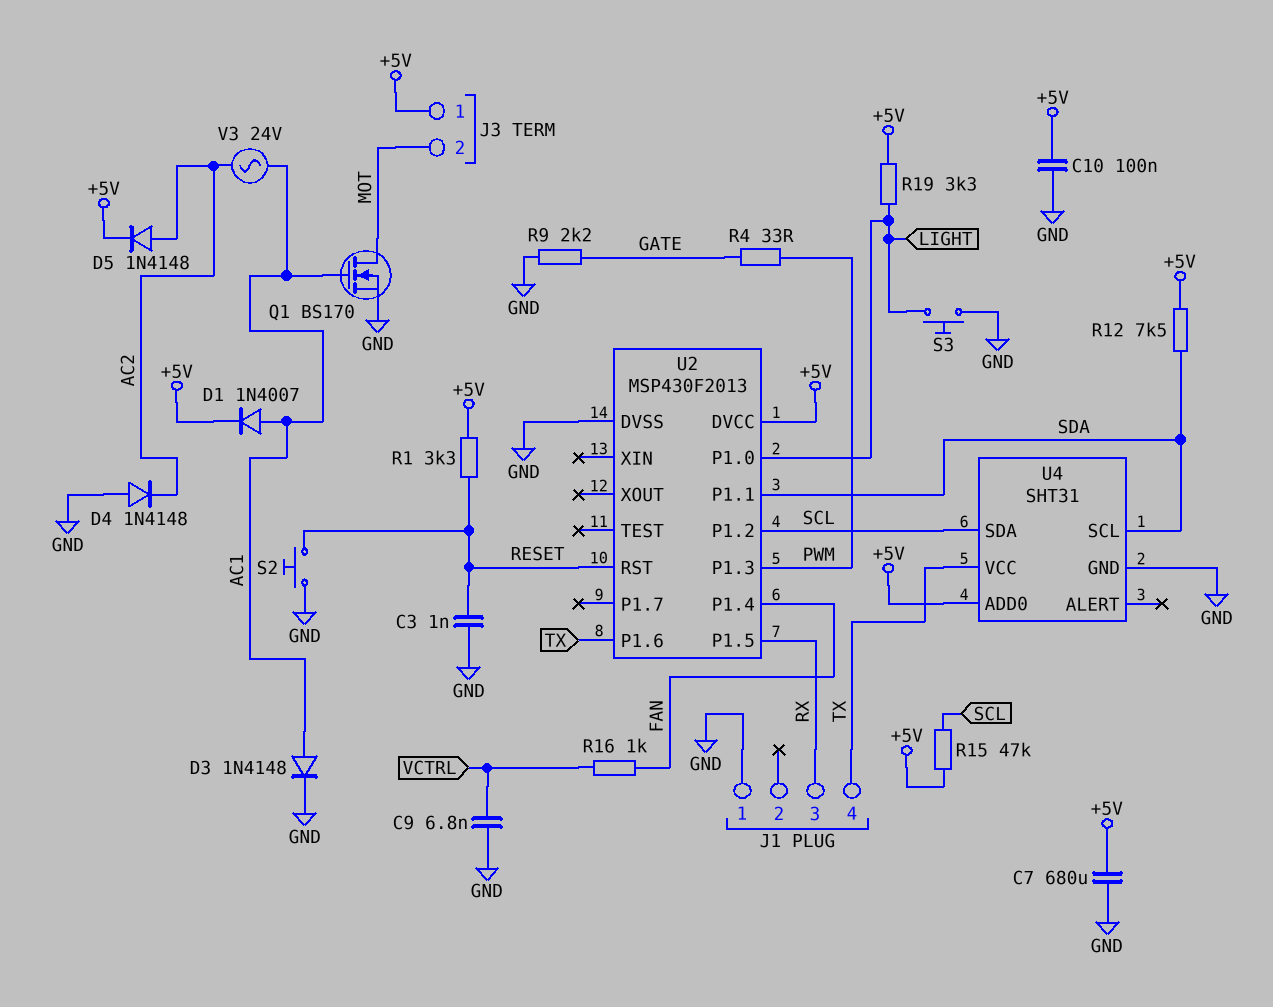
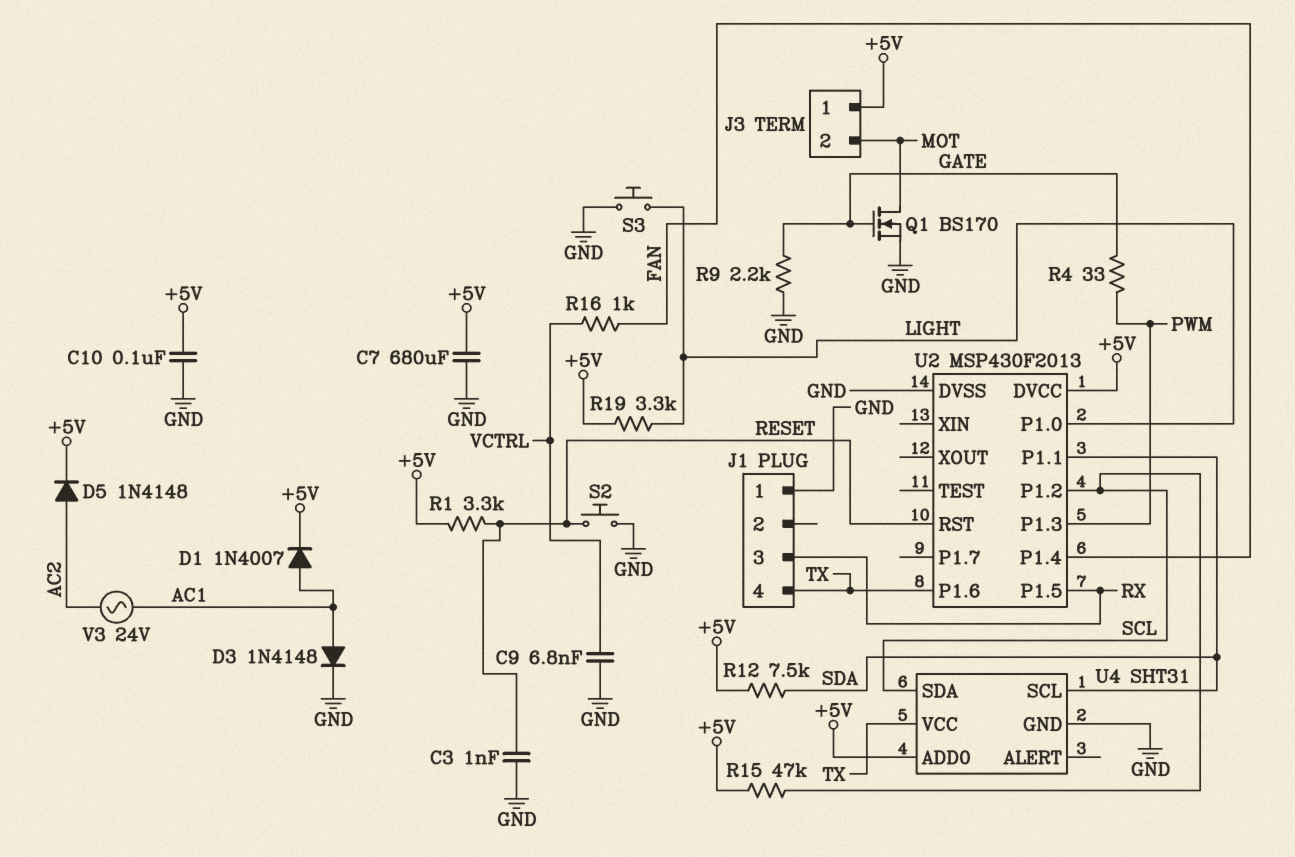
D4: diode 1N4148 (A GND, K AC2) -> none
Q1: NMOS BS170 (G AC1, D MOT, S GND) -> NMOS BS170 (G GATE, D MOT, S GND)

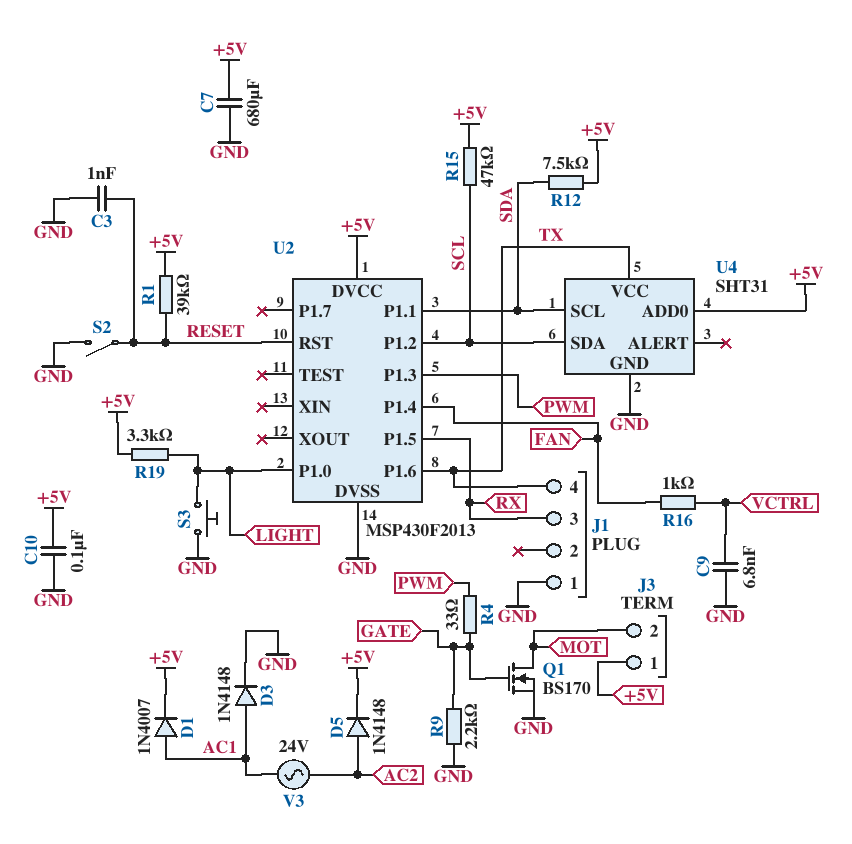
R1: 3.3k (+5V, RESET) -> 39k (+5V, RESET)
S2: button (GND, RESET) -> switch (GND, RESET)

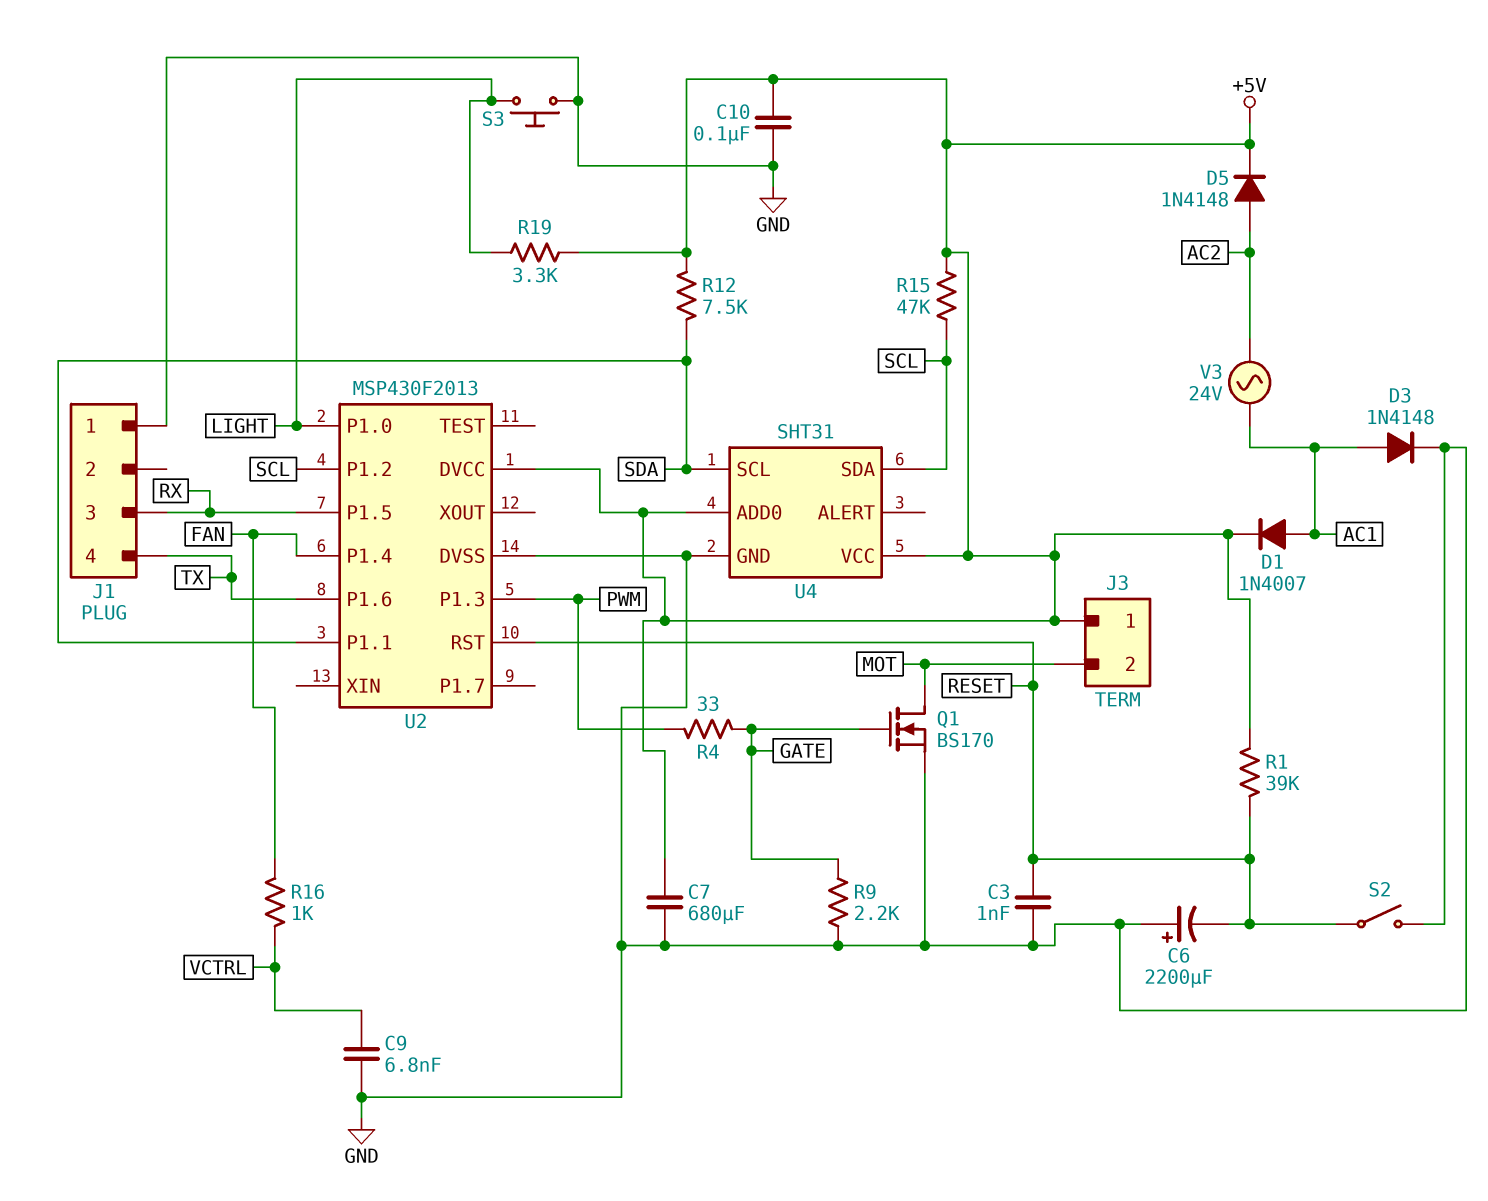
C6: none -> 2200uF (plus GND, minus RESET)
U4 pin VCC: TX -> +5V

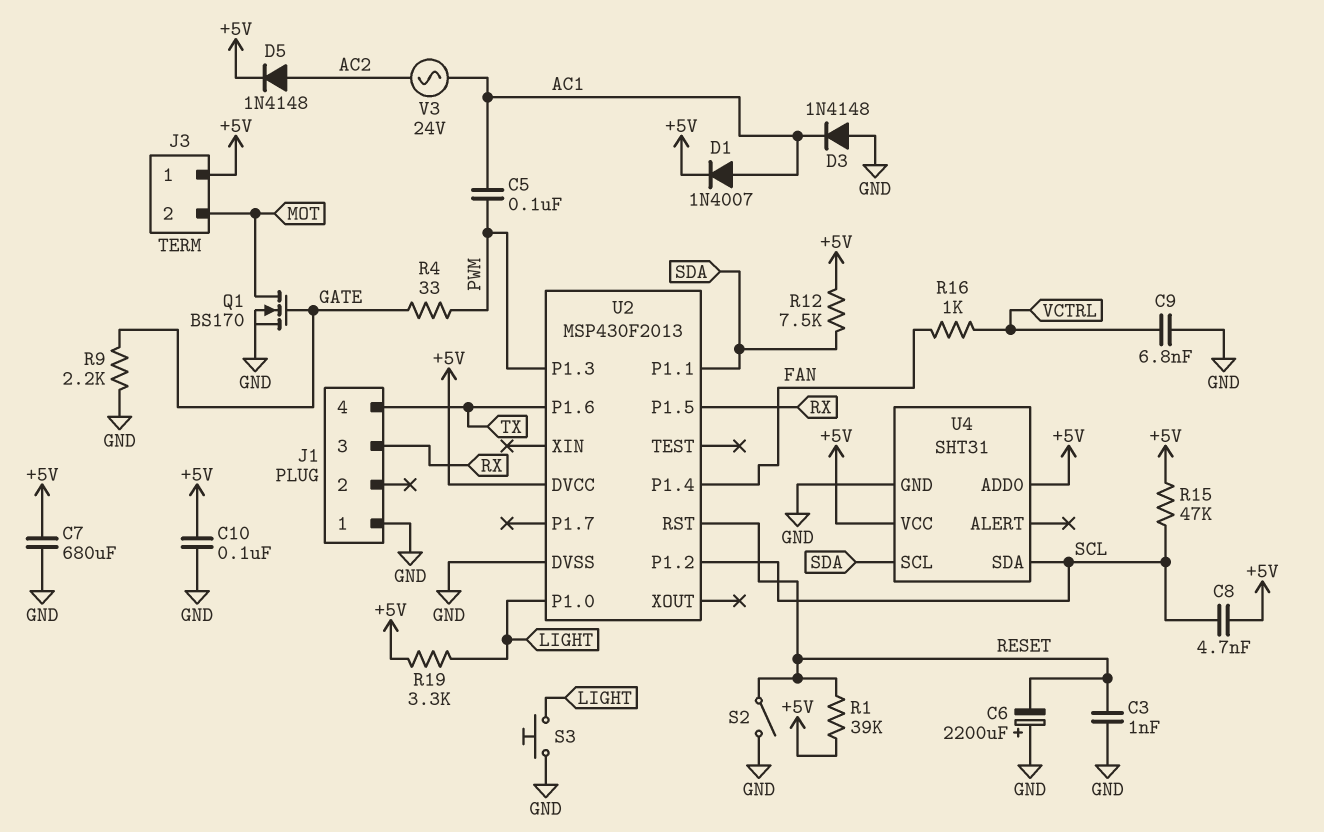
C5: none -> 100nF (AC1, PWM)
C8: none -> 4.7nF (+5V, SCL)
D3: diode 1N4148 (A AC1, K GND) -> diode 1N4148 (A GND, K AC1)

